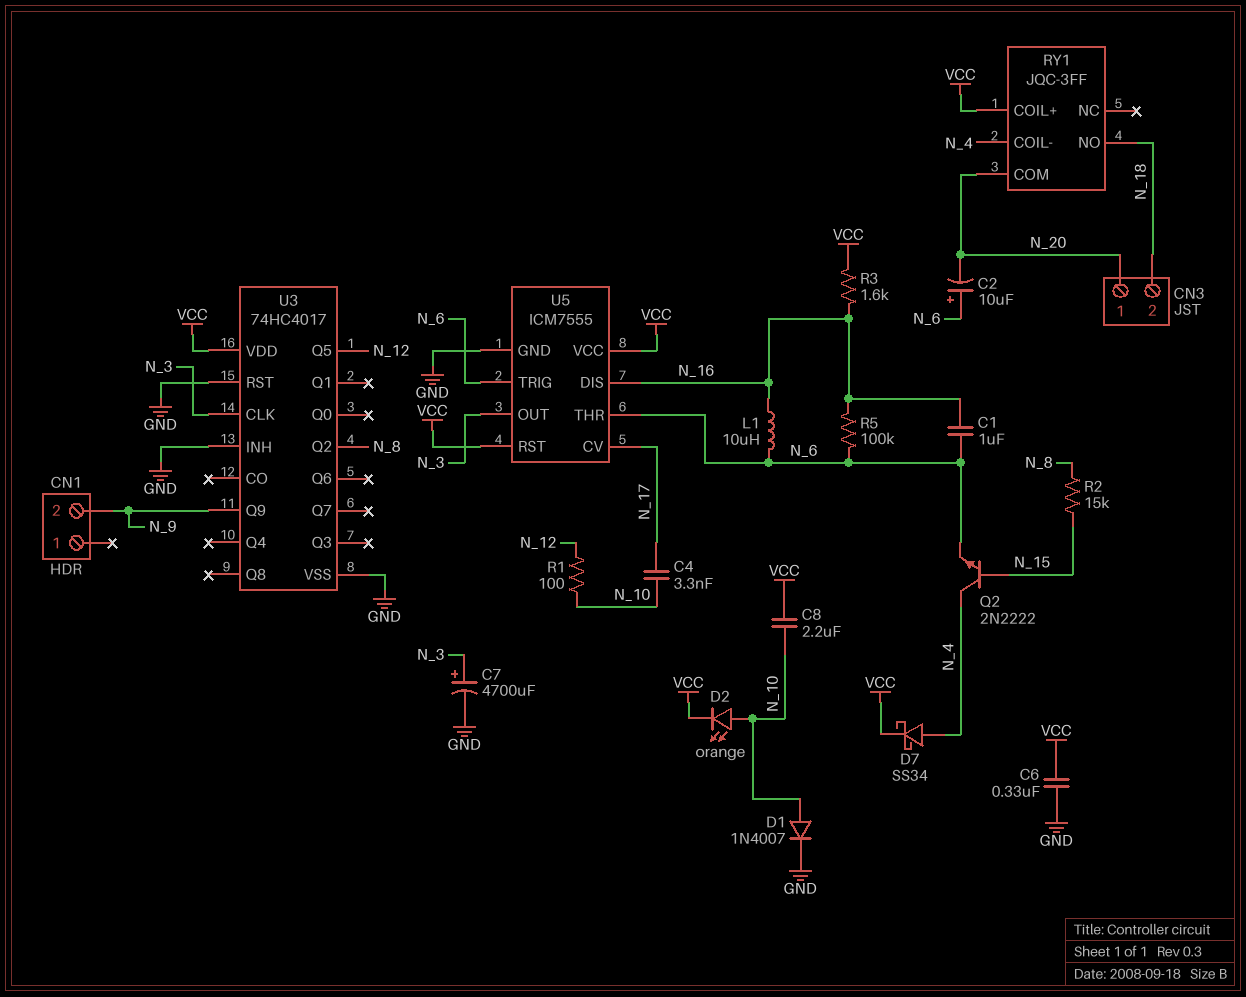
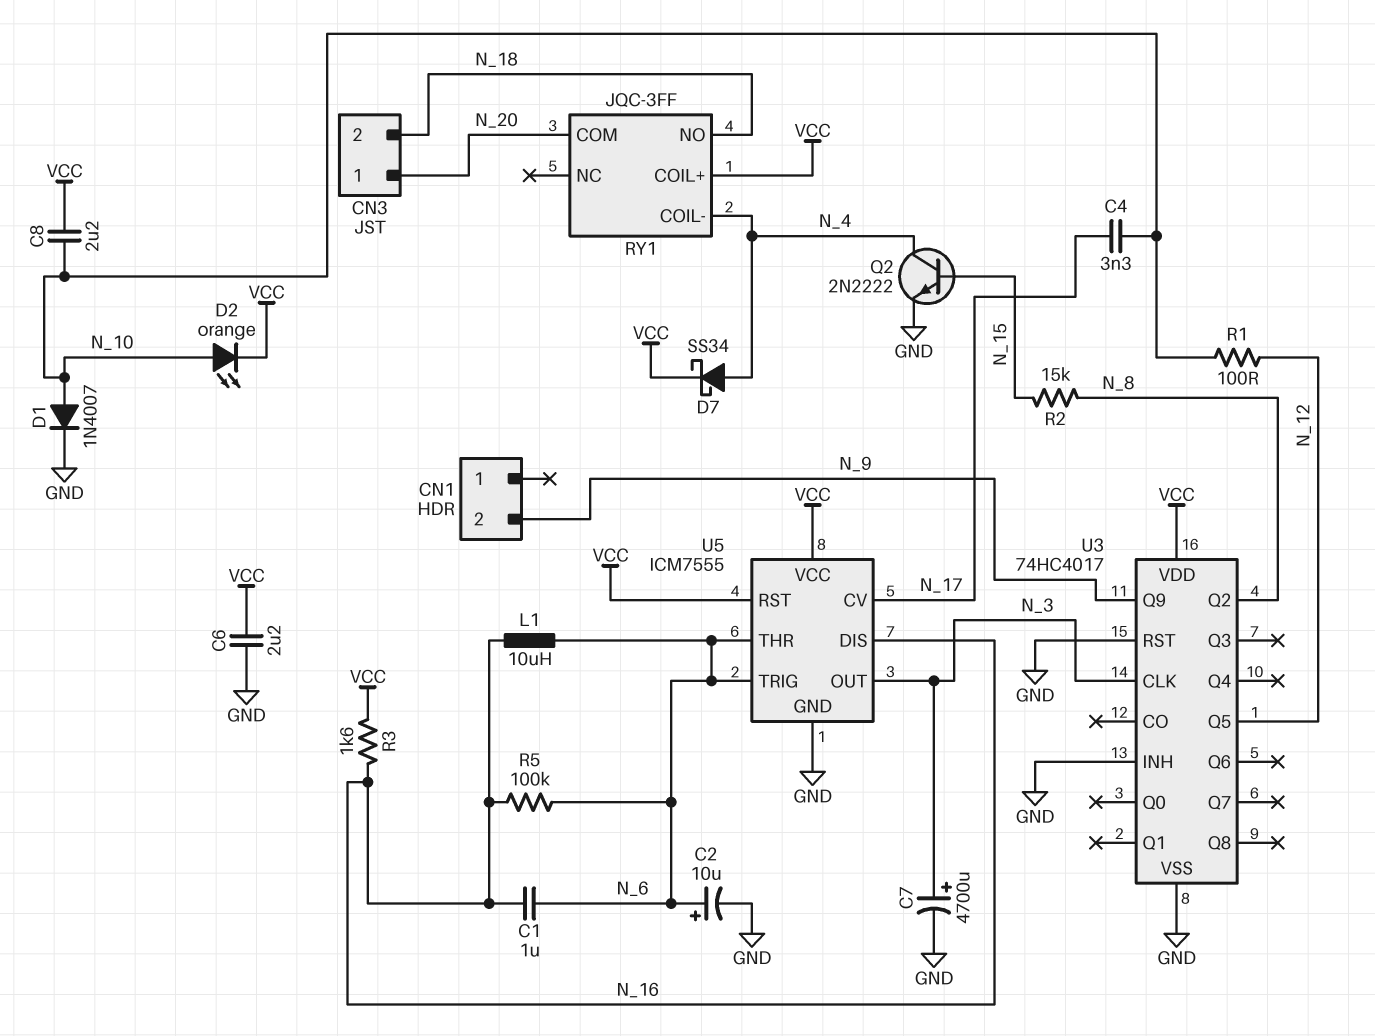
C2: 10uF (plus N_6, minus N_20) -> 10uF (plus N_6, minus GND)
C6: 330nF (GND, VCC) -> 2.2uF (GND, VCC)
Q2: NPN 2N2222 (B N_15, C N_4, E N_6) -> NPN 2N2222 (B N_15, C N_4, E GND)

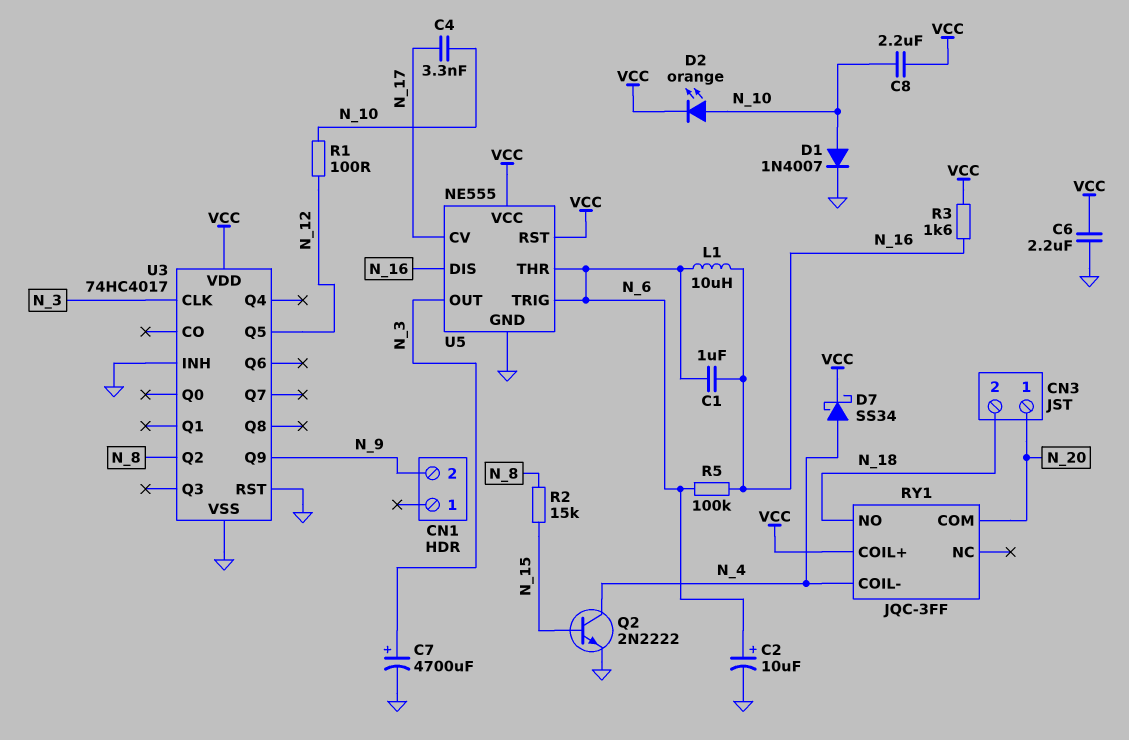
U5: ICM7555 -> NE555

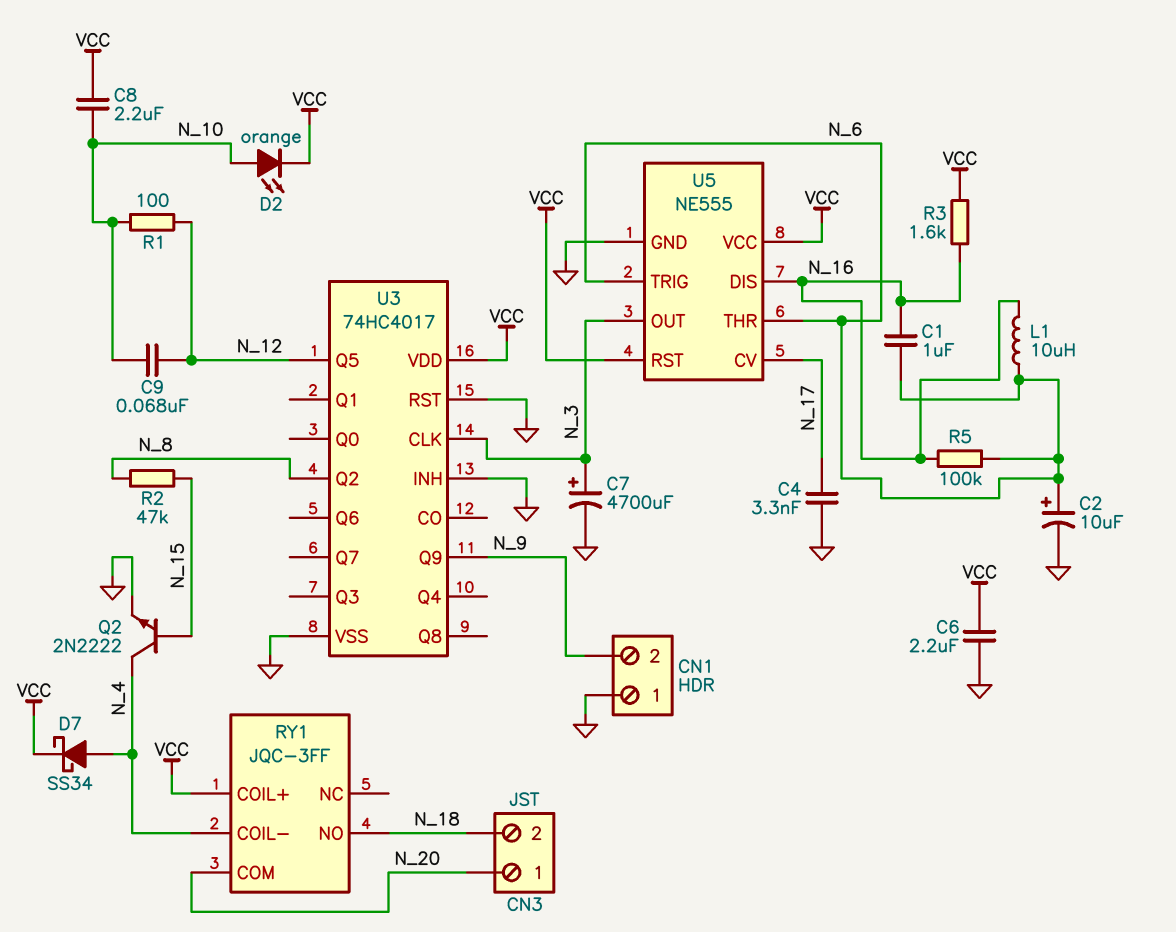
C4: 3.3nF (N_10, N_17) -> 3.3nF (GND, N_17)
C9: none -> 68nF (N_10, N_12)
CN1 pin 1: none -> GND
D1: diode 1N4007 (A N_10, K GND) -> none
R2: 15k (N_8, N_15) -> 47k (N_8, N_15)

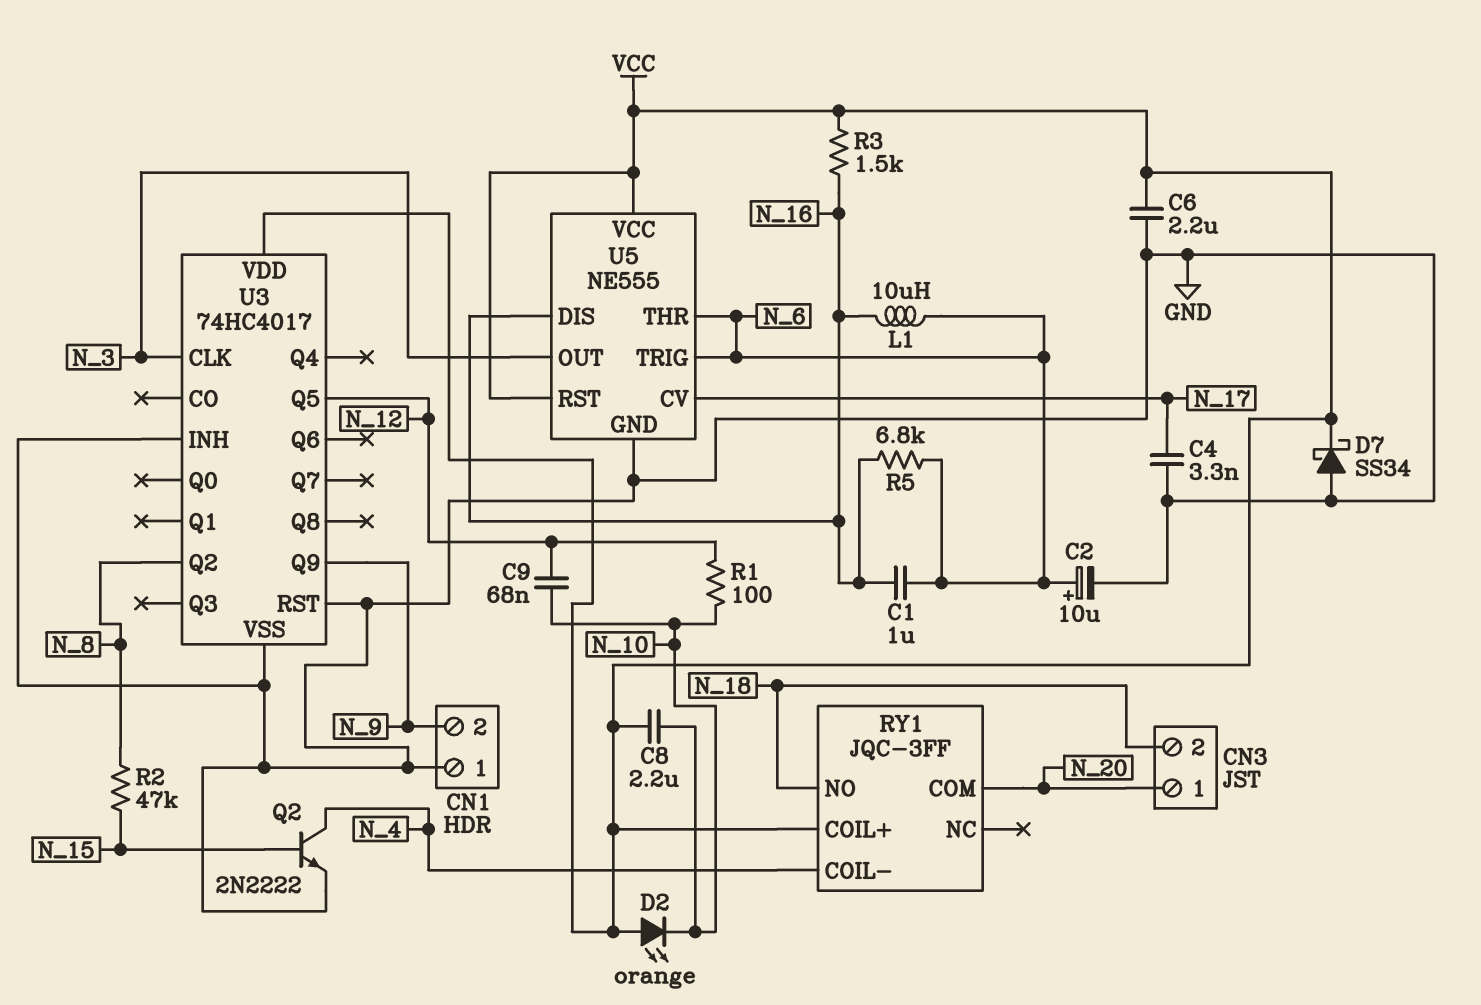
C7: 4700uF (plus N_3, minus GND) -> none
D2: LED orange (A N_10, K VCC) -> LED orange (A VCC, K N_10)
D7: schottky SS34 (A N_4, K VCC) -> schottky SS34 (A GND, K VCC)
R3: 1.6k (N_16, VCC) -> 1.5k (N_16, VCC)
R5: 100k (N_6, N_16) -> 6.8k (N_6, N_16)

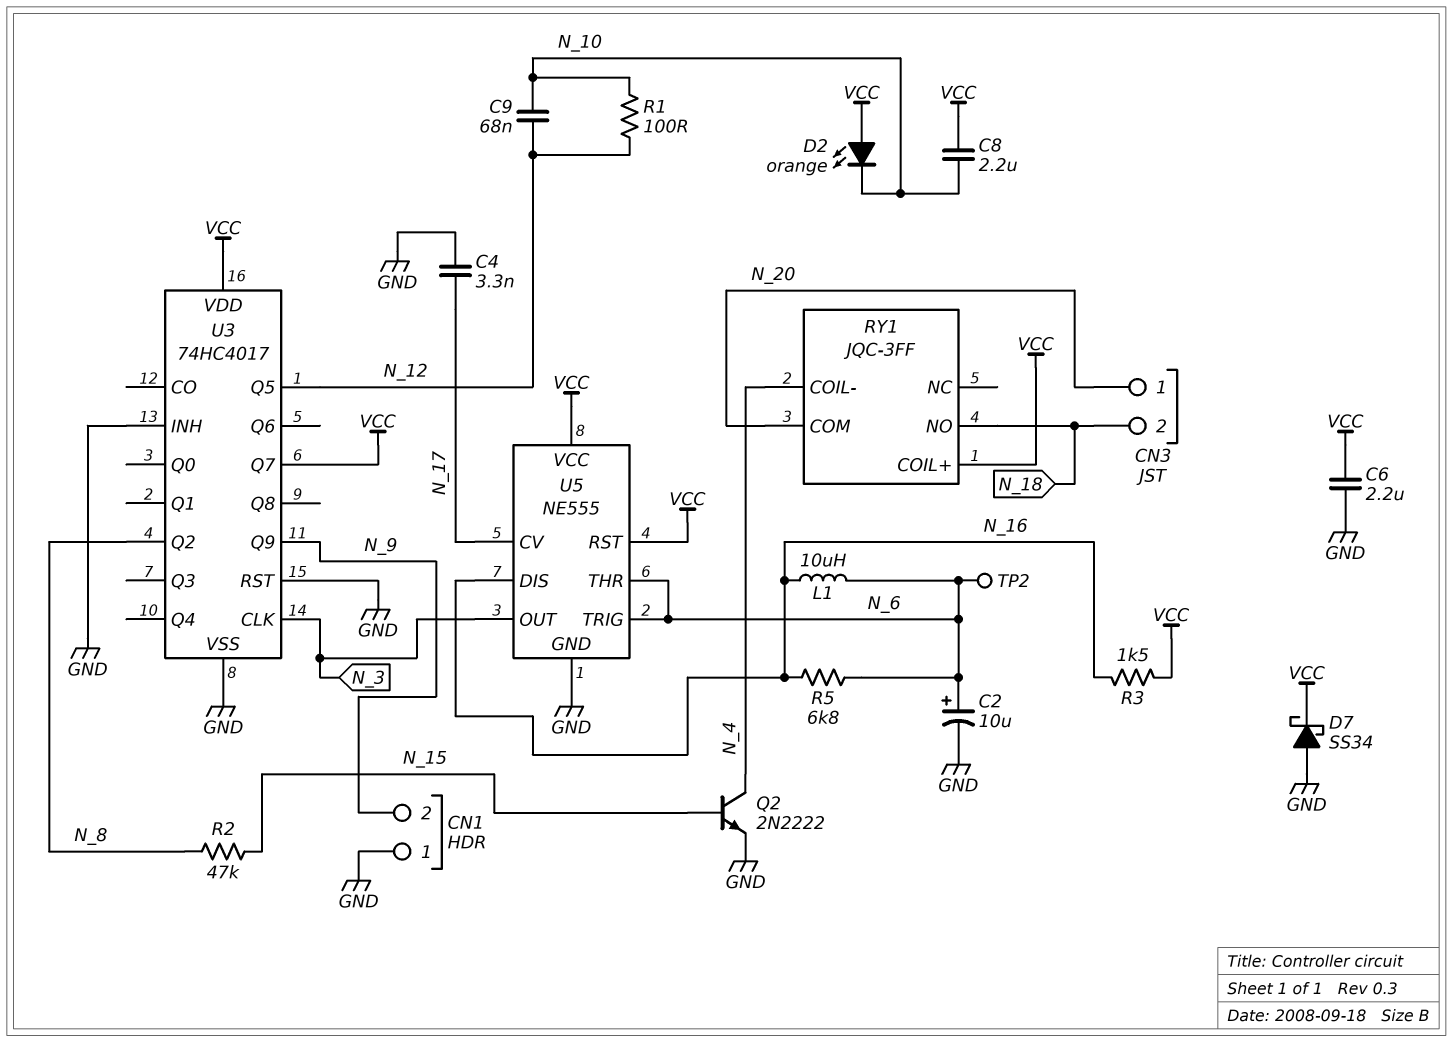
C1: 1uF (N_6, N_16) -> none
TP2: none -> test point (N_6)
U3 pin Q7: none -> VCC

